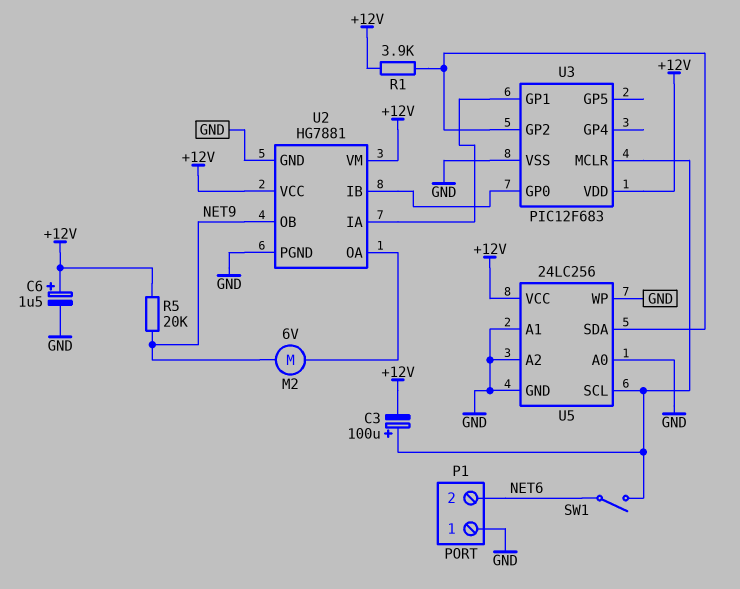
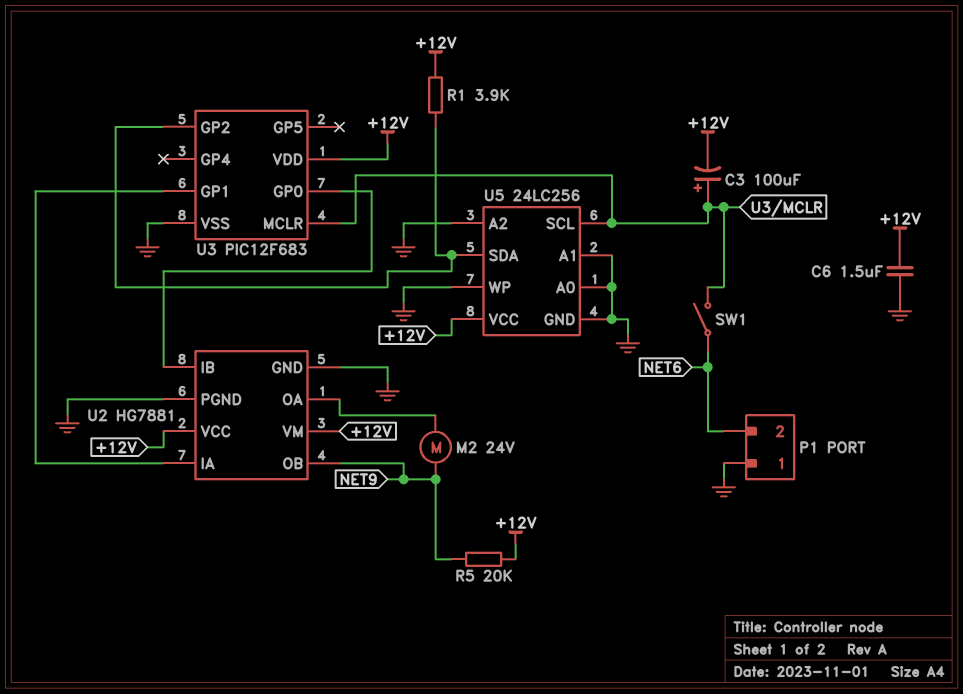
C6: 1.5uF (plus +12V, minus GND) -> 1.5uF (+12V, GND)
M2: motor 6V (NET9, U2/OA) -> motor 24V (NET9, U2/OA)

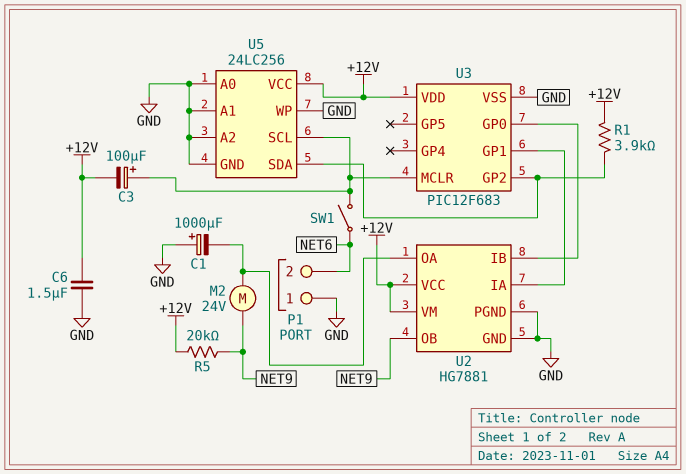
C1: none -> 1000uF (plus GND, minus U2/OA)

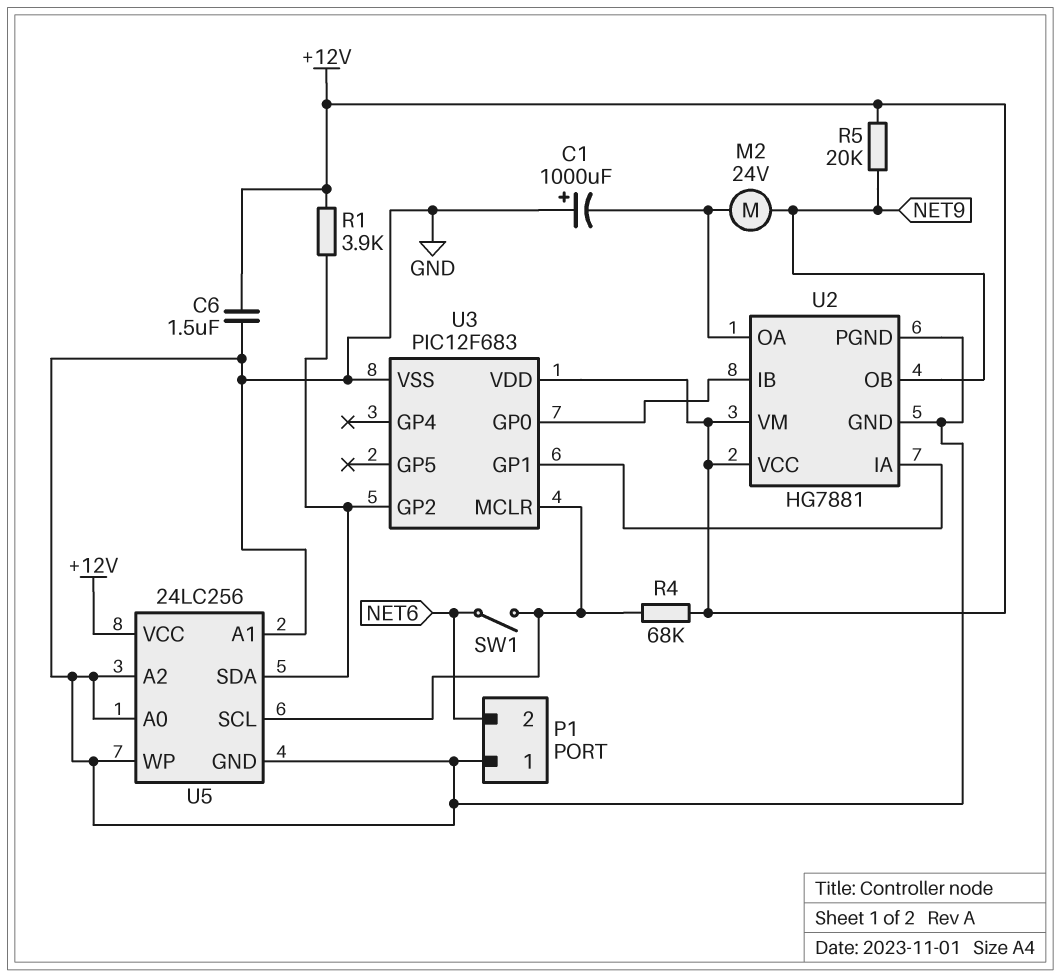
C3: 100uF (plus U3/MCLR, minus +12V) -> none
R4: none -> 68k (+12V, U3/MCLR)

